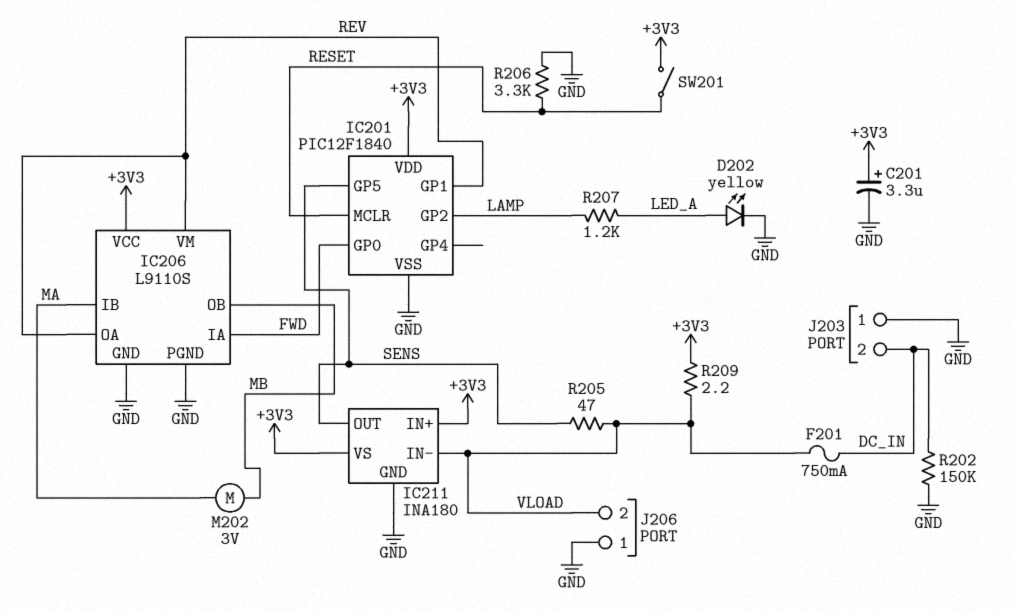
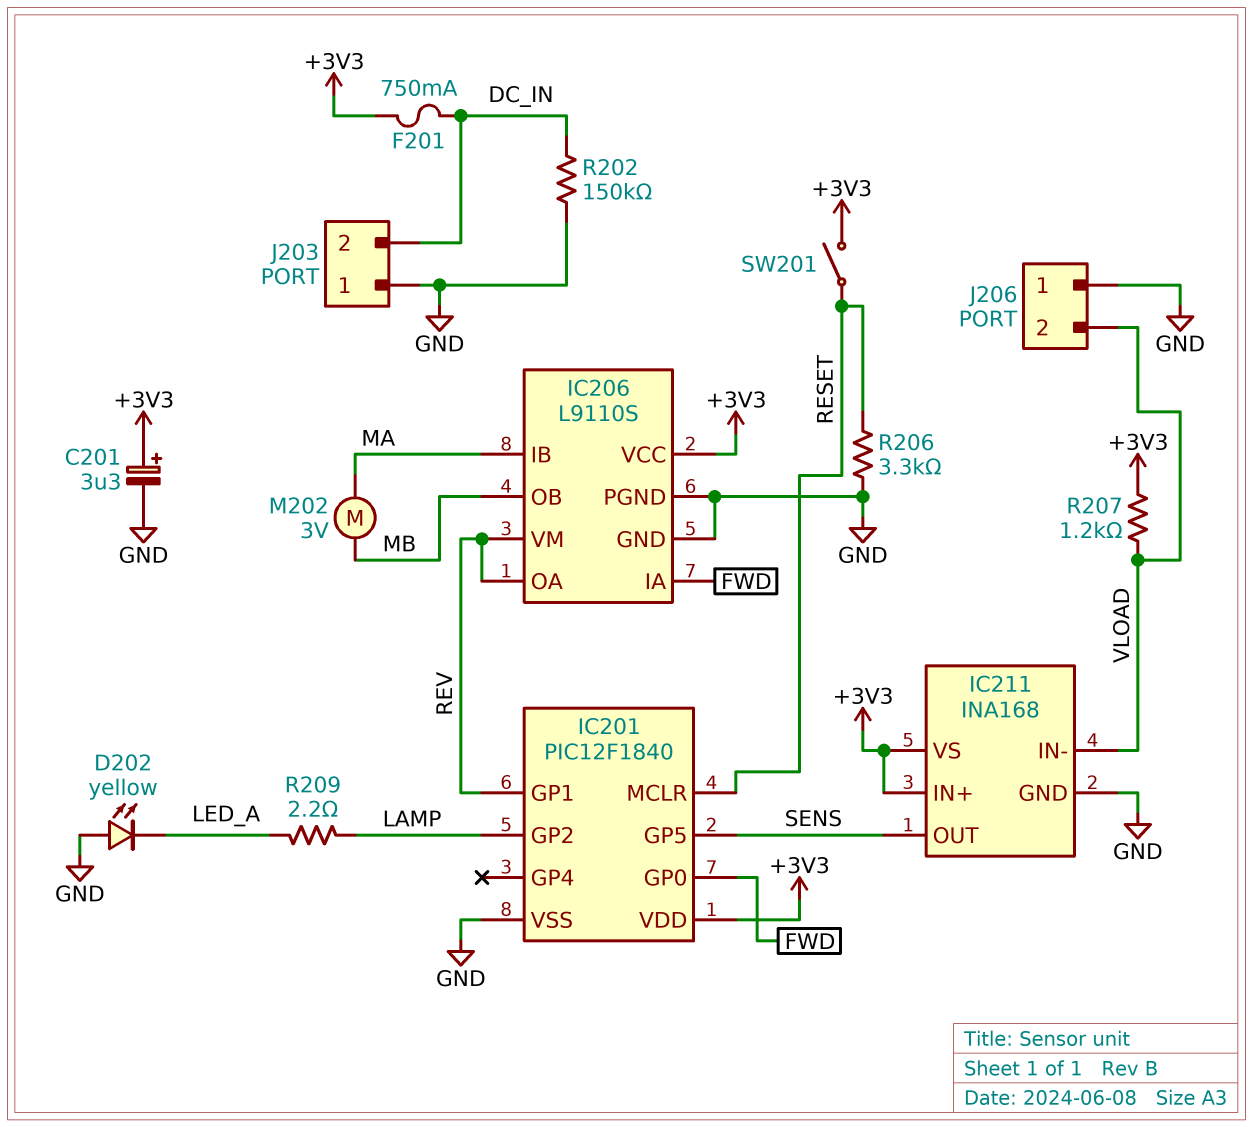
D202: LED yellow (A LED_A, K GND) -> LED yellow (A GND, K LED_A)
F201: 750mA (DC_IN, VLOAD) -> 750mA (+3V3, DC_IN)
IC211: INA180 -> INA168
R205: 47 (SENS, VLOAD) -> none
R207: 1.2k (LAMP, LED_A) -> 1.2k (+3V3, VLOAD)
R209: 2.2 (+3V3, VLOAD) -> 2.2 (LAMP, LED_A)

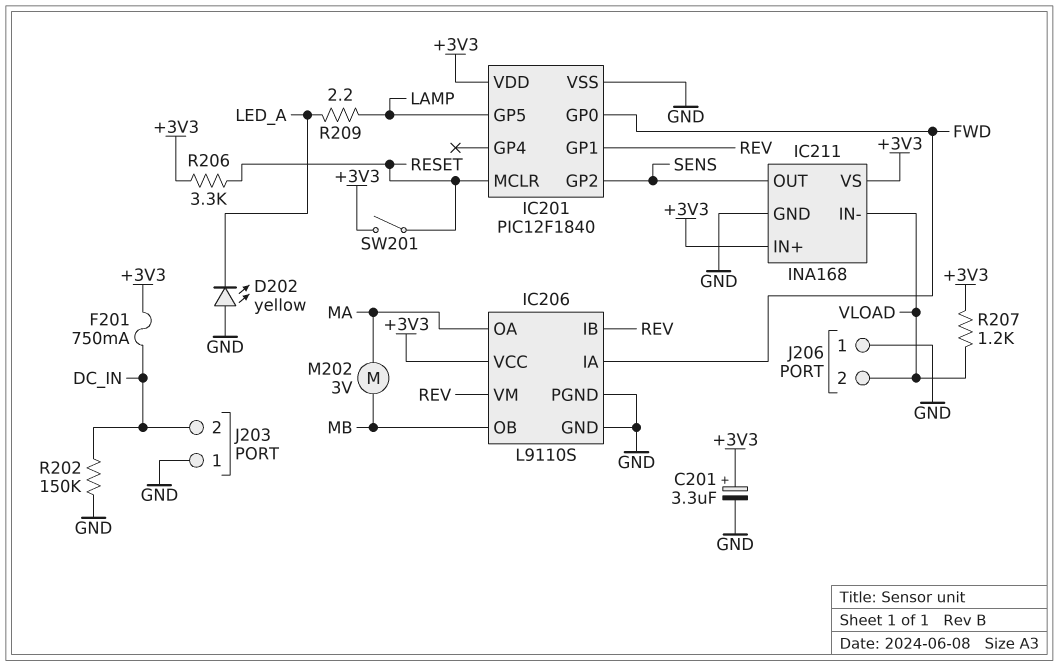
IC201 pin GP2: LAMP -> SENS
IC201 pin GP5: SENS -> LAMP
IC206 pin IB: MA -> REV
IC206 pin OA: REV -> MA
R206: 3.3k (GND, RESET) -> 3.3k (+3V3, RESET)

